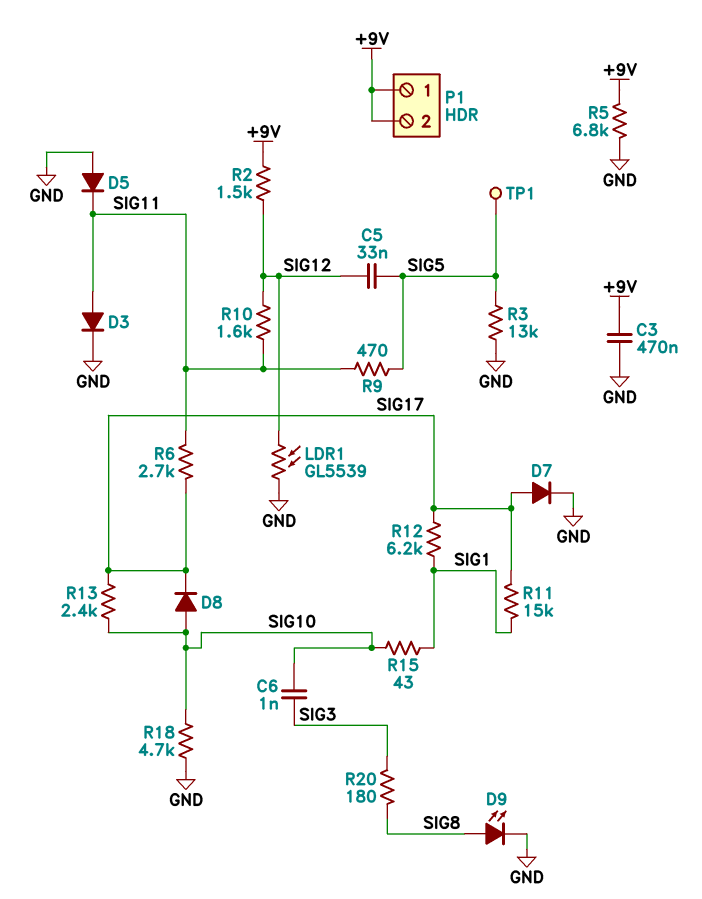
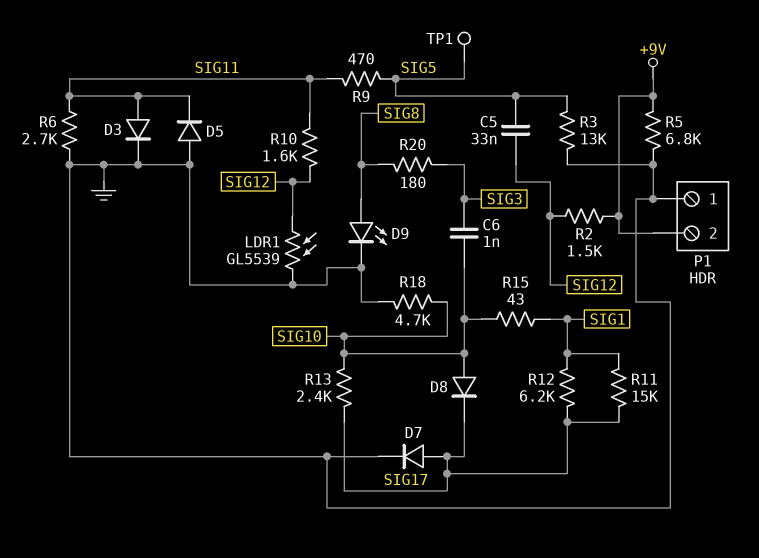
C3: 470nF (+9V, GND) -> none
P1 pin 1: +9V -> GND
R6: 2.7k (SIG11, SIG17) -> 2.7k (GND, SIG11)

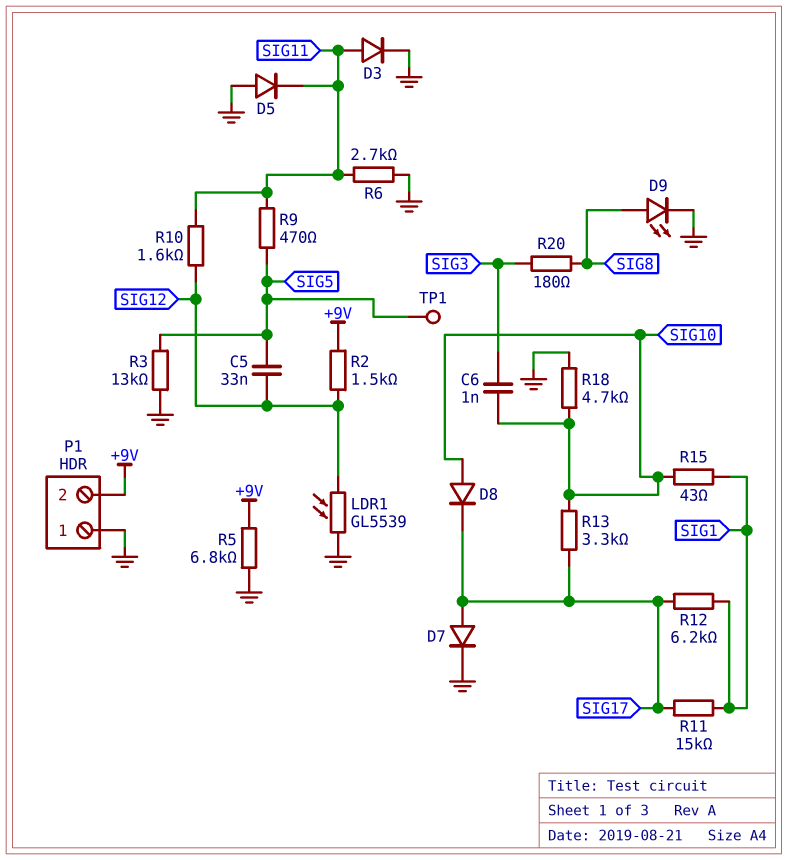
R13: 2.4k (SIG10, SIG17) -> 3.3k (SIG10, SIG17)

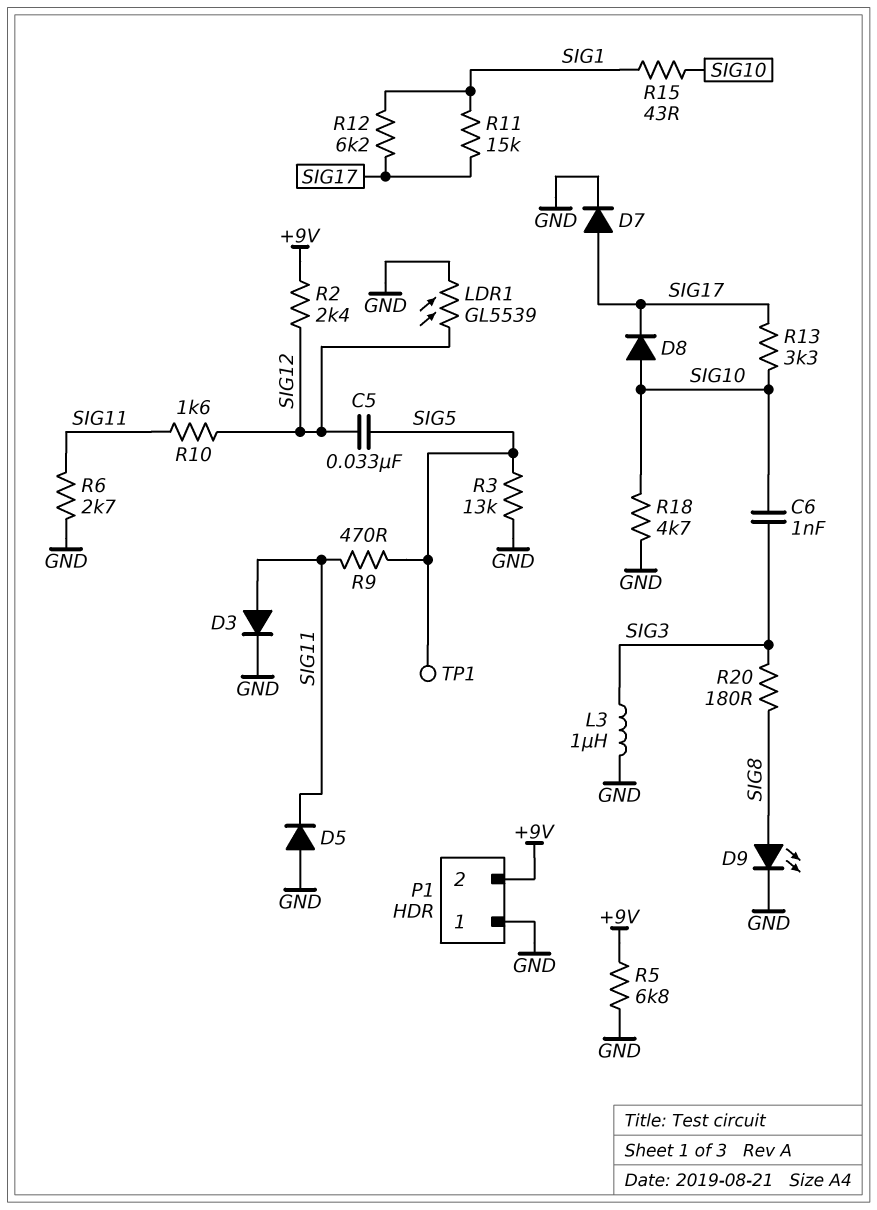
L3: none -> 1uH (GND, SIG3)
R2: 1.5k (+9V, SIG12) -> 2.4k (+9V, SIG12)

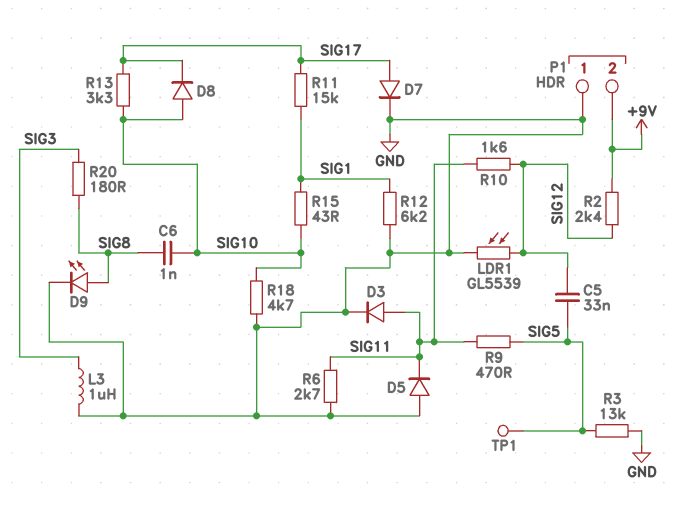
C6: 1nF (SIG3, SIG10) -> 1nF (SIG8, SIG10)
R5: 6.8k (+9V, GND) -> none
R12: 6.2k (SIG1, SIG17) -> 6.2k (GND, SIG1)

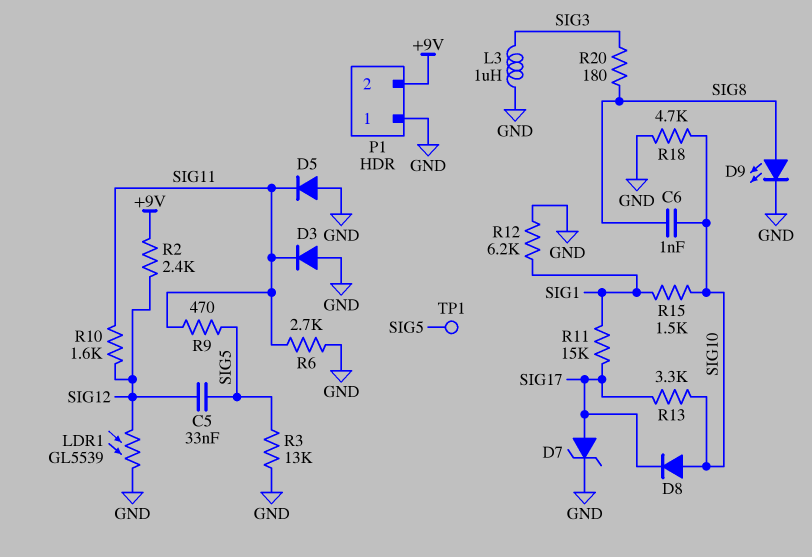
D3: diode (A SIG11, K GND) -> diode (A GND, K SIG11)
D7: diode (A SIG17, K GND) -> zener (A SIG17, K GND)
R15: 43 (SIG1, SIG10) -> 1.5k (SIG1, SIG10)

